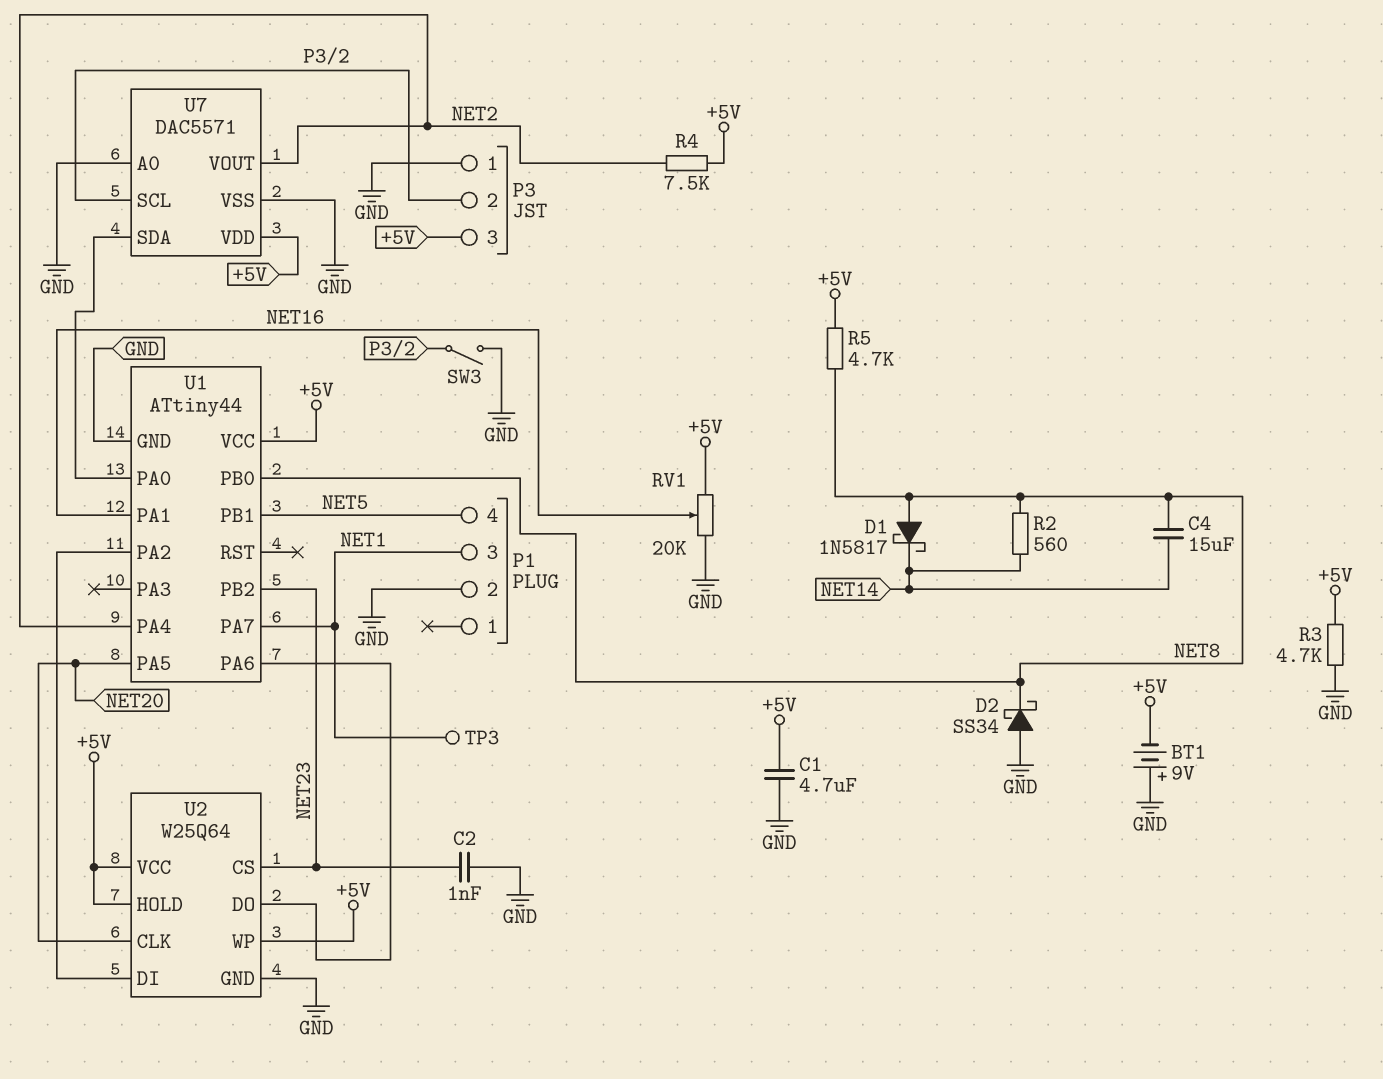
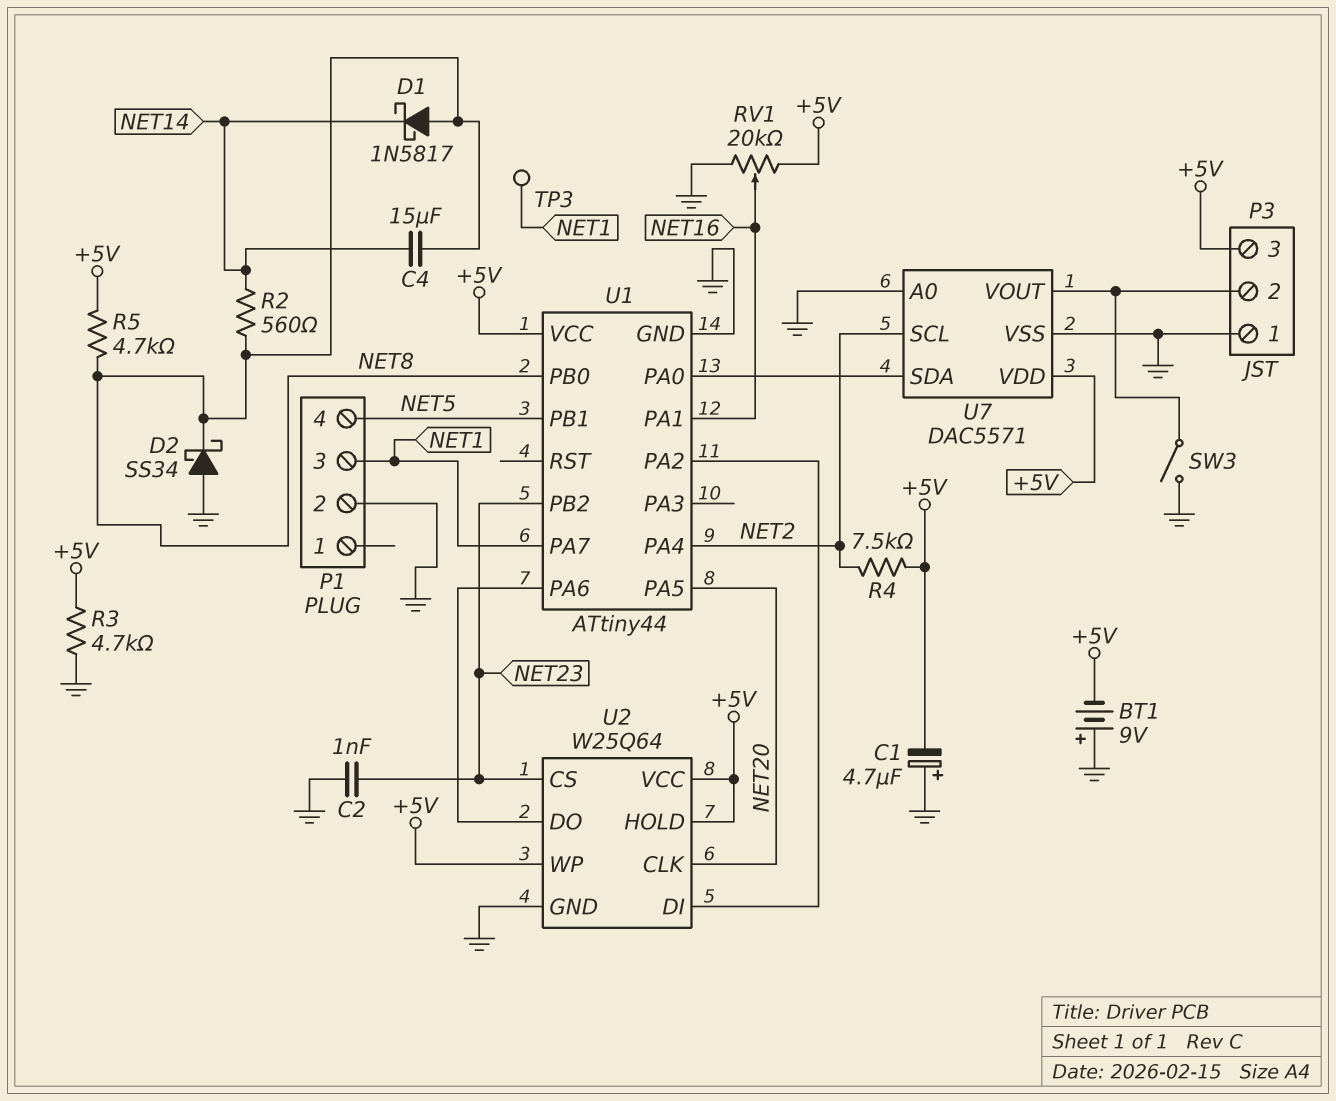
C1: 4.7uF (+5V, GND) -> 4.7uF (plus GND, minus +5V)
U7 pin SCL: P3/2 -> NET2
U7 pin VOUT: NET2 -> P3/2

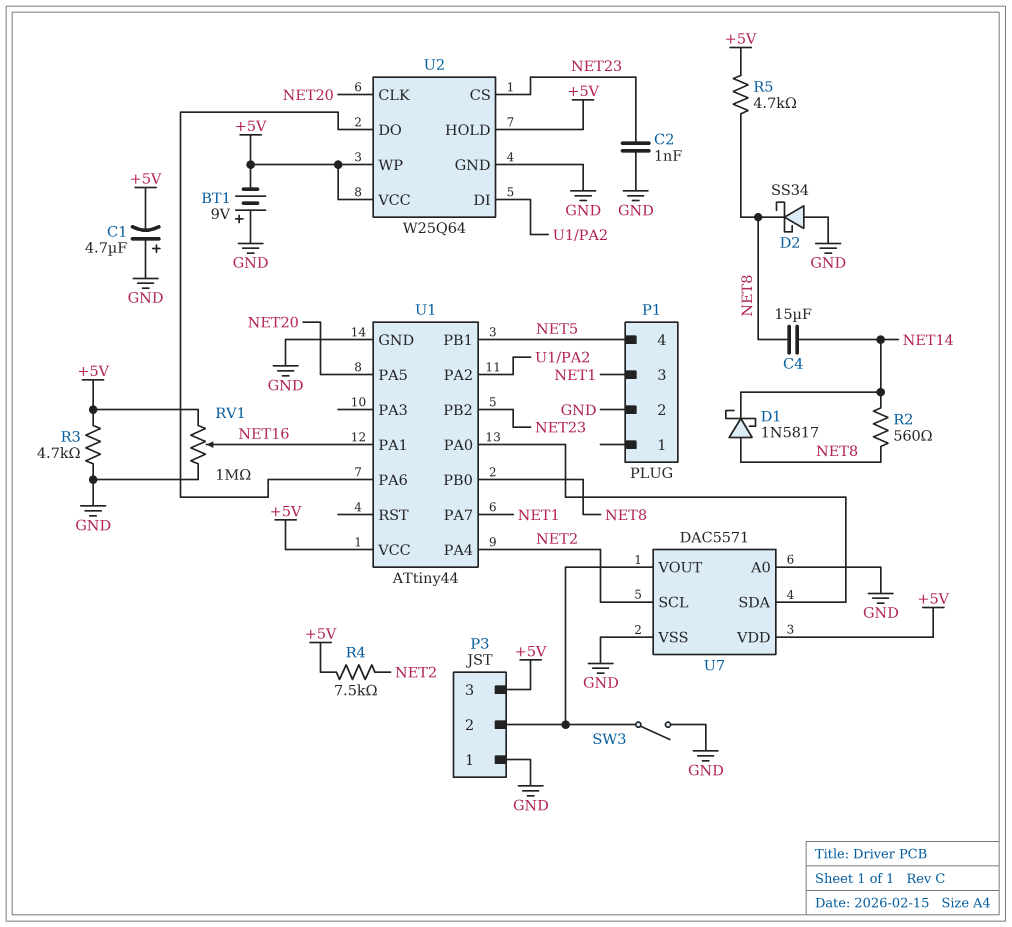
RV1: 20k (+5V, GND, wiper NET16) -> 1M (+5V, GND, wiper NET16)
TP3: test point (NET1) -> none

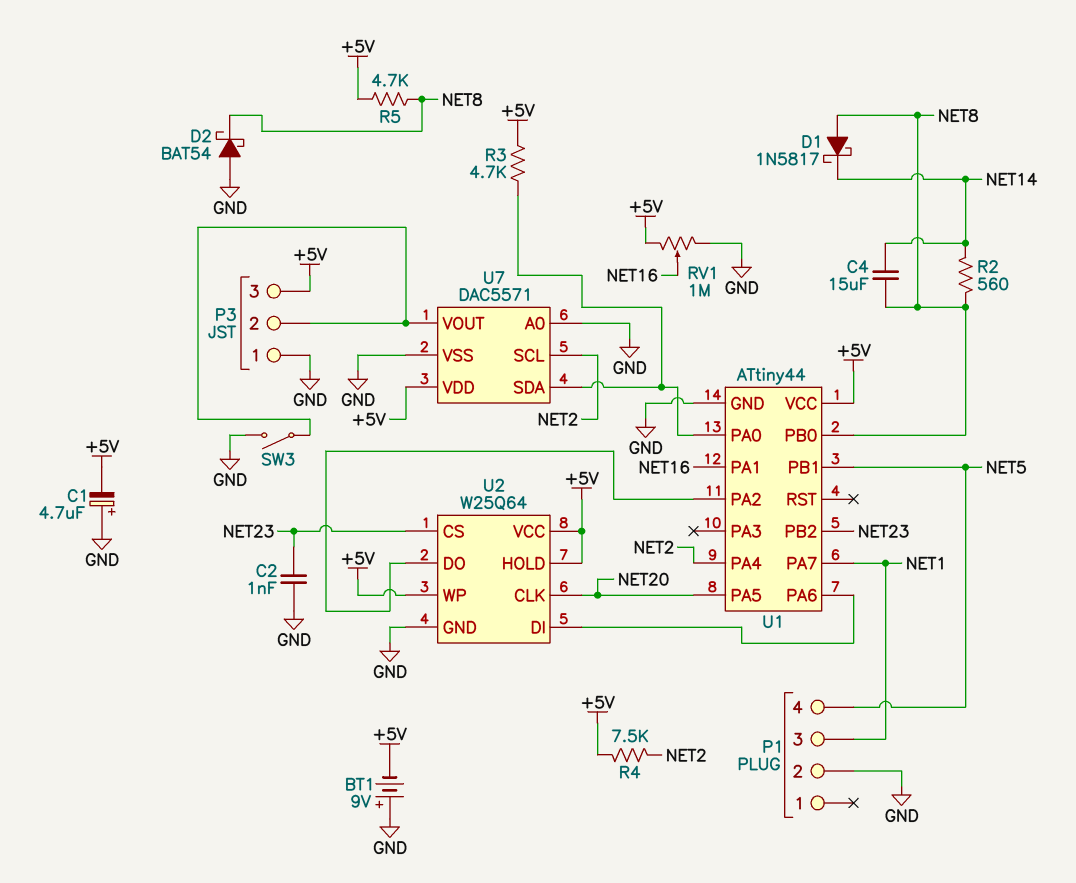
D2: schottky SS34 (A GND, K NET8) -> schottky BAT54 (A GND, K NET8)
R3: 4.7k (+5V, GND) -> 4.7k (+5V, U1/PA0)
U2 pin DI: U1/PA2 -> U1/PA6
U2 pin DO: U1/PA6 -> U1/PA2

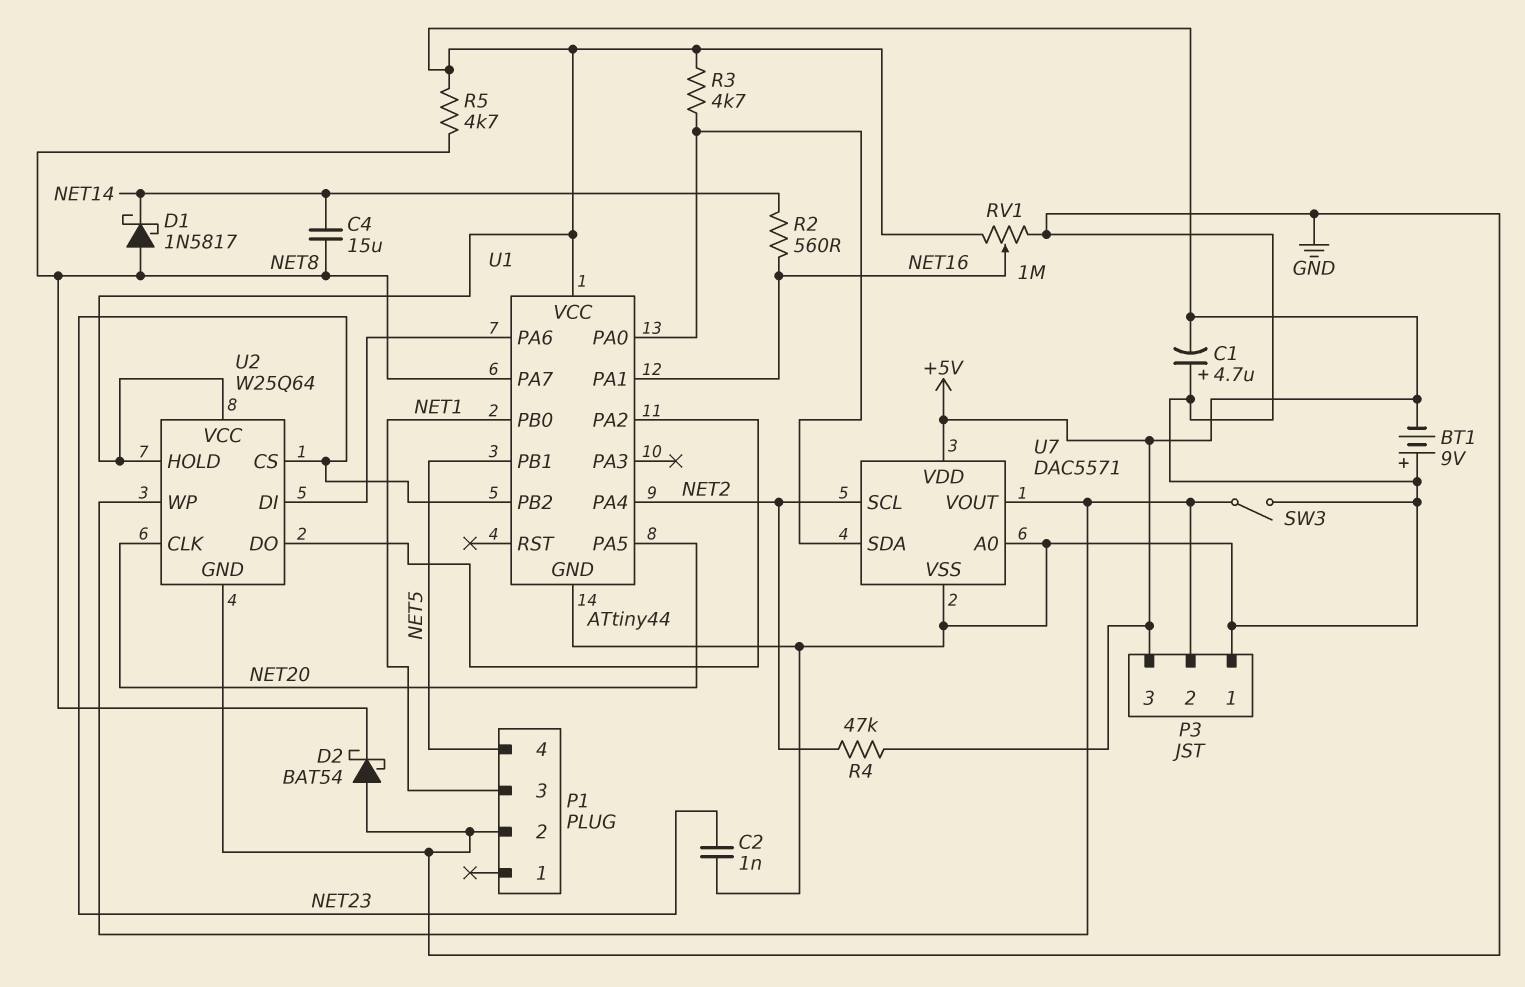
R2: 560 (NET8, NET14) -> 560 (NET14, NET16)
R4: 7.5k (+5V, NET2) -> 47k (+5V, NET2)
U1 pin PA7: NET1 -> NET8
U1 pin PB0: NET8 -> NET1
U2 pin WP: +5V -> P3/2

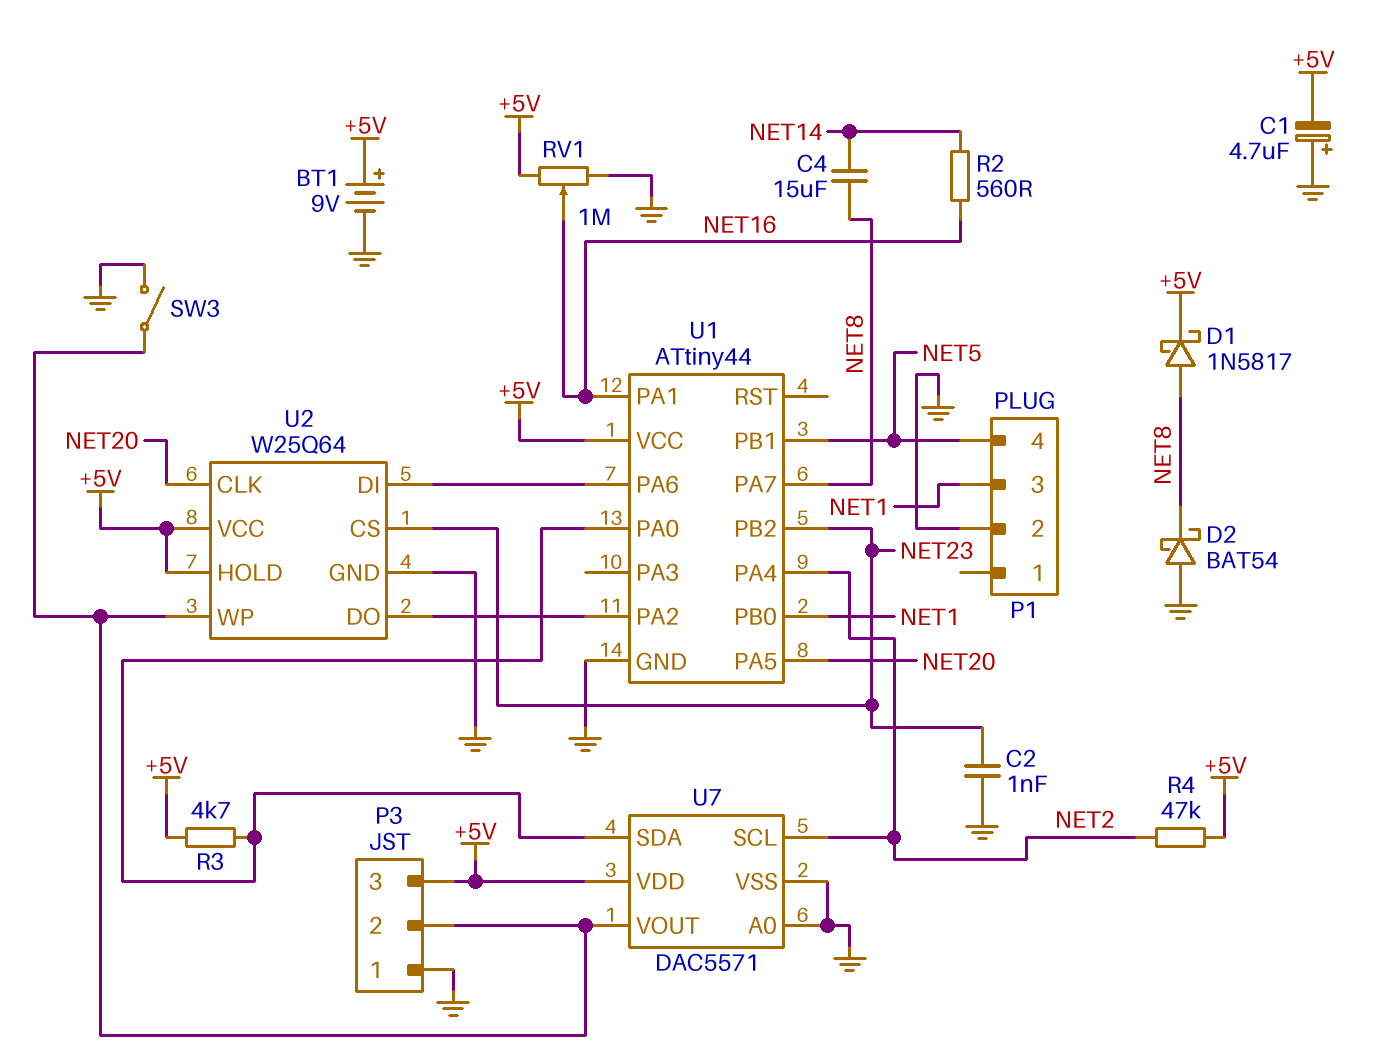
BT1: 9V (plus GND, minus +5V) -> 9V (plus +5V, minus GND)
D1: schottky 1N5817 (A NET8, K NET14) -> schottky 1N5817 (A NET8, K +5V)
R5: 4.7k (+5V, NET8) -> none

